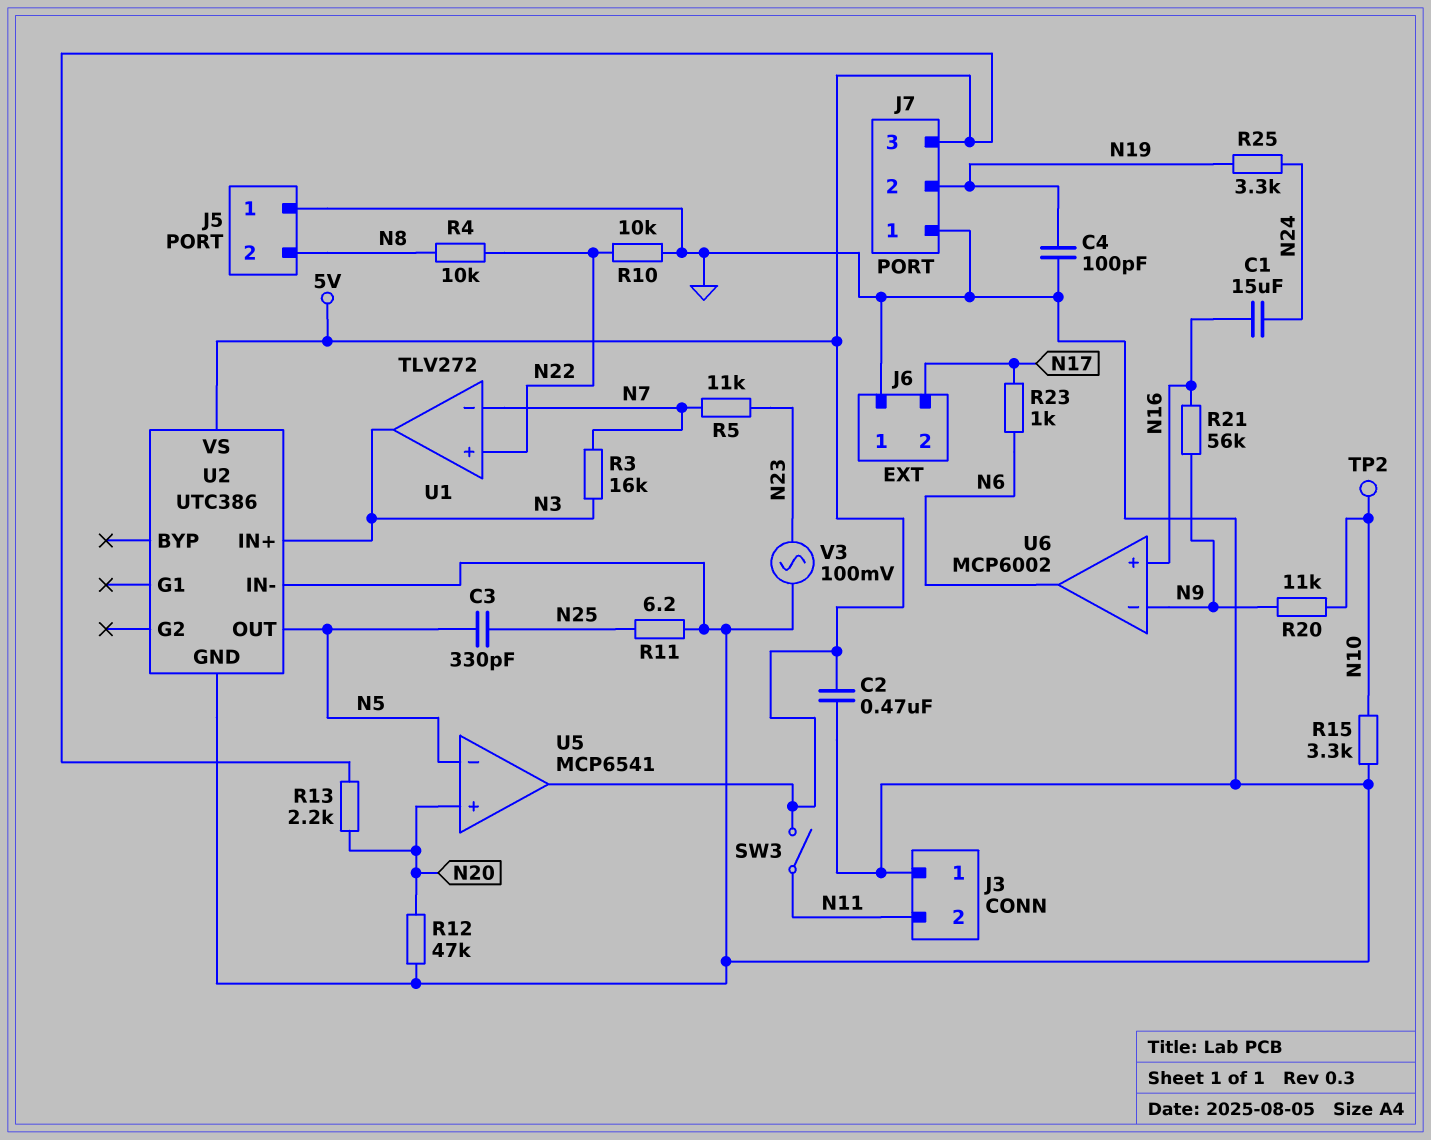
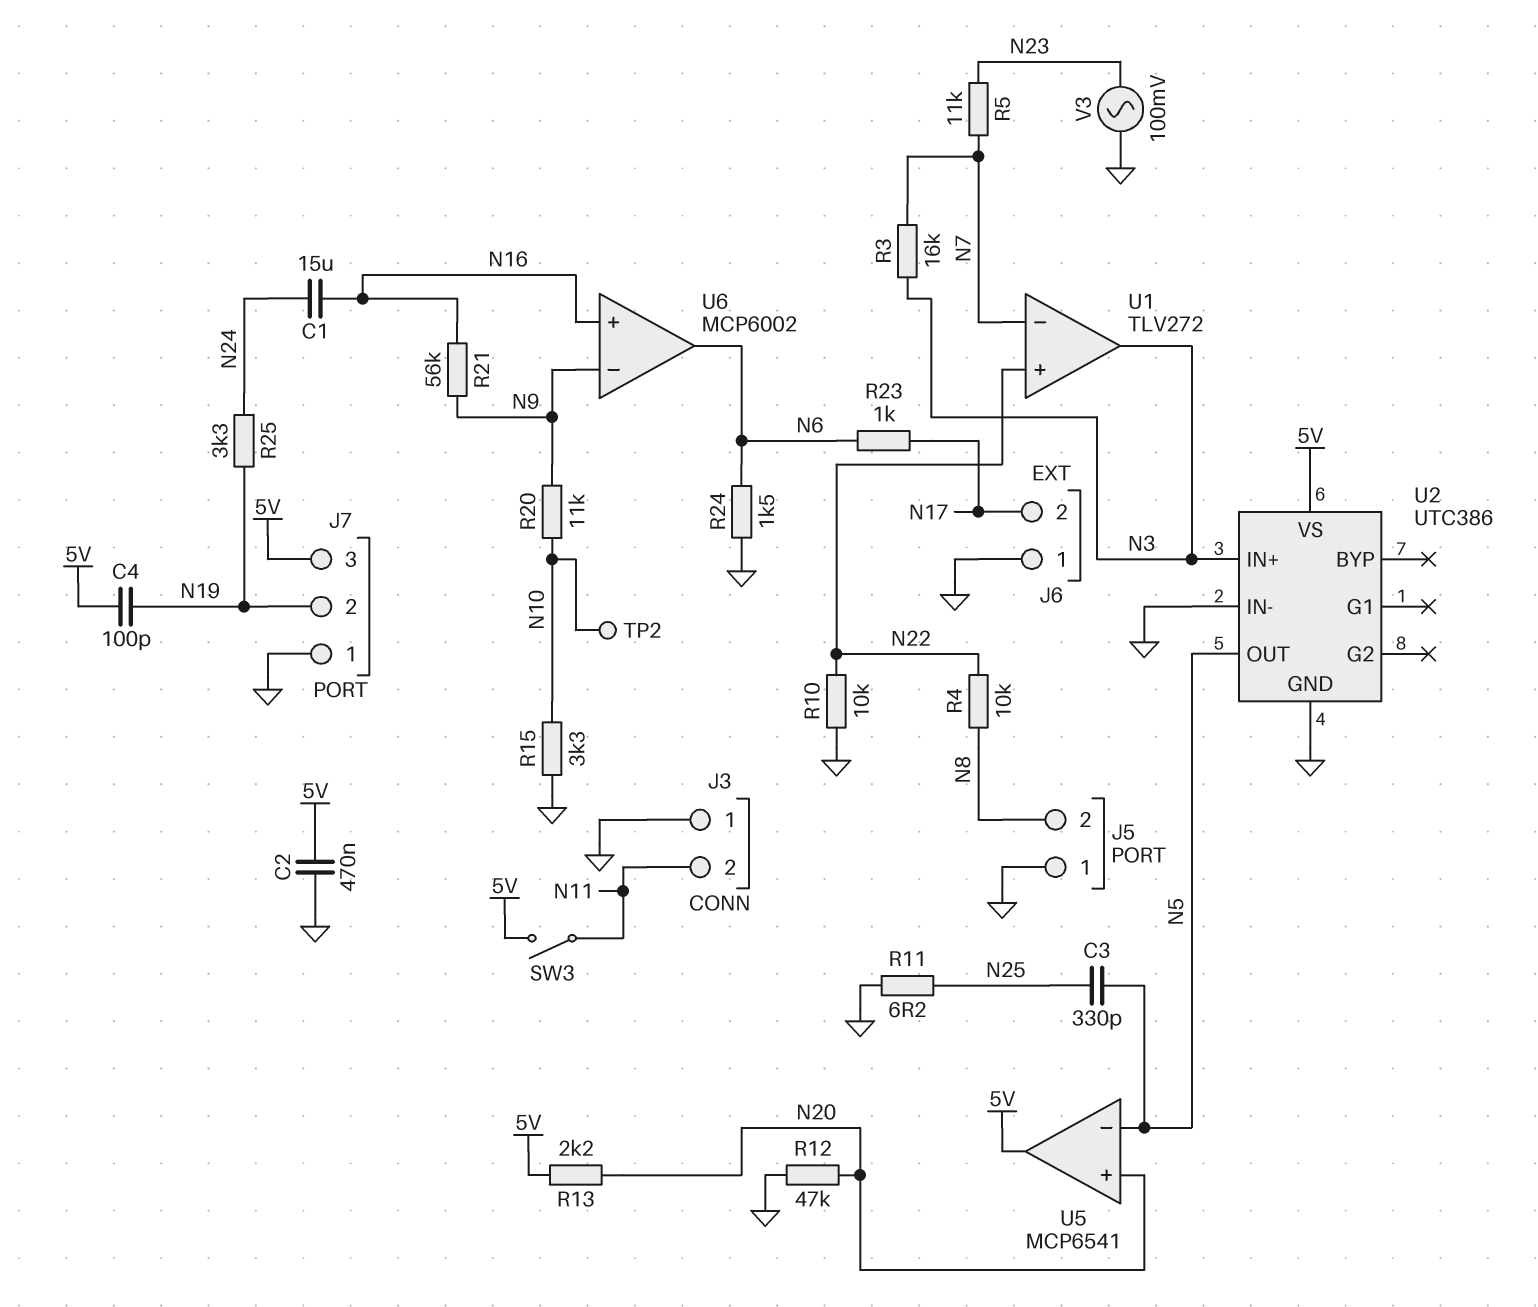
C4: 100pF (GND, N19) -> 100pF (5V, N19)
R24: none -> 1.5k (GND, N6)

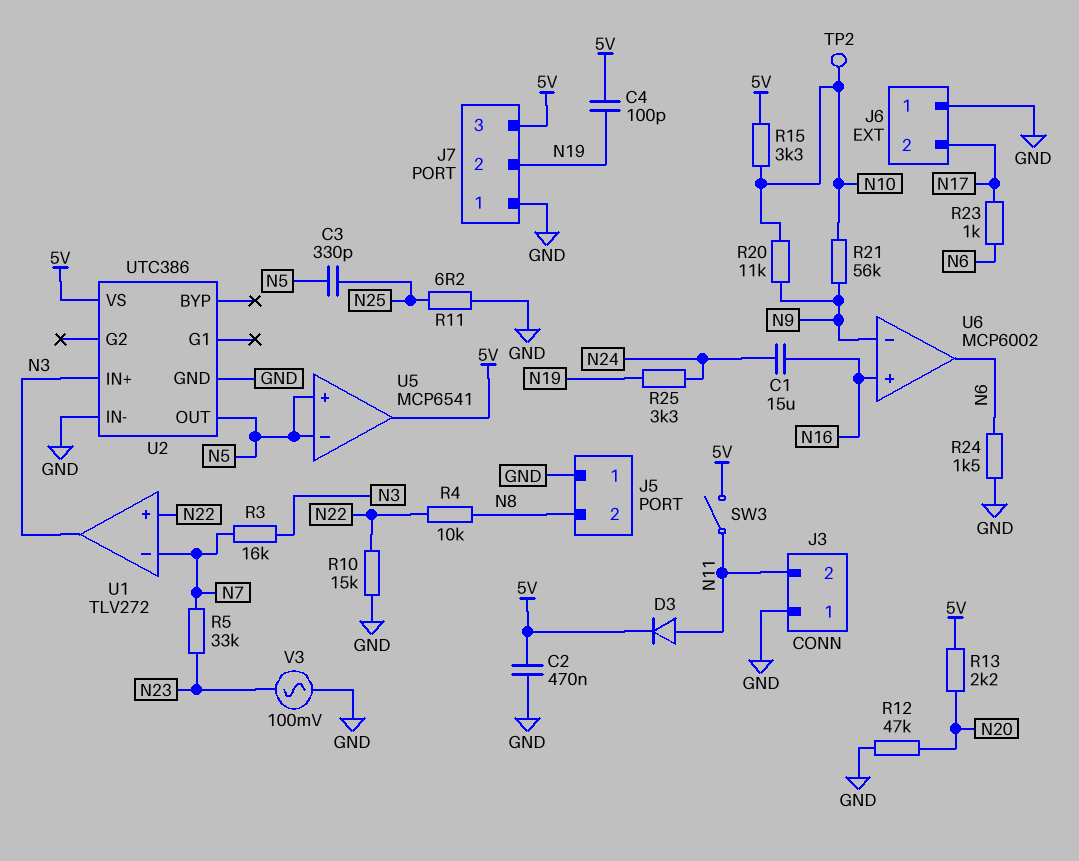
D3: none -> diode (A N11, K 5V)
R5: 11k (N7, N23) -> 33k (N7, N23)
R10: 10k (GND, N22) -> 15k (GND, N22)
R15: 3.3k (GND, N10) -> 3.3k (5V, N10)
R21: 56k (N9, N16) -> 56k (N9, N10)
U5 pin in+: N20 -> N5

